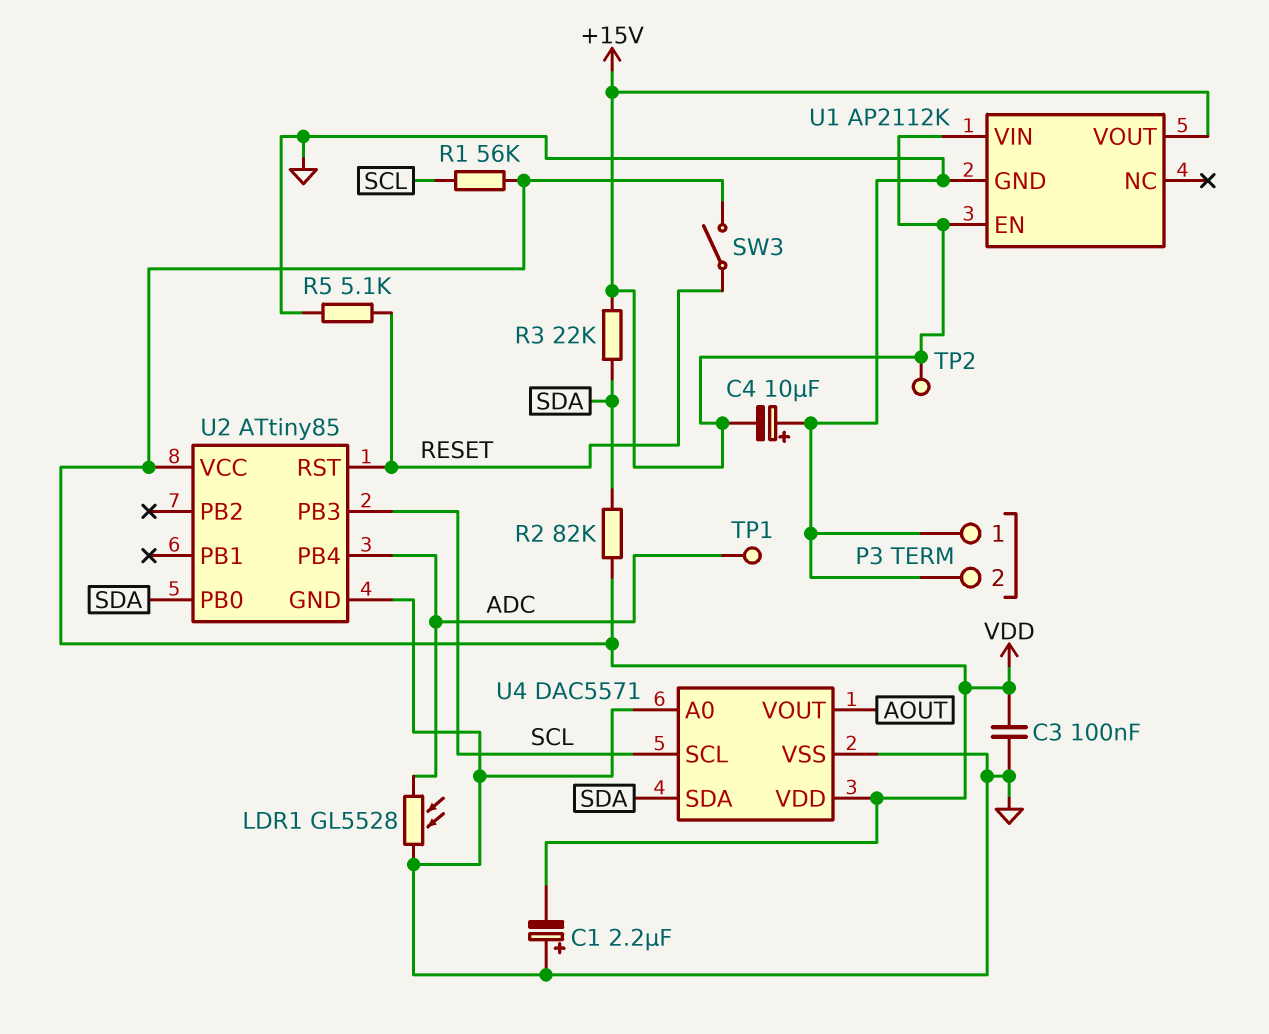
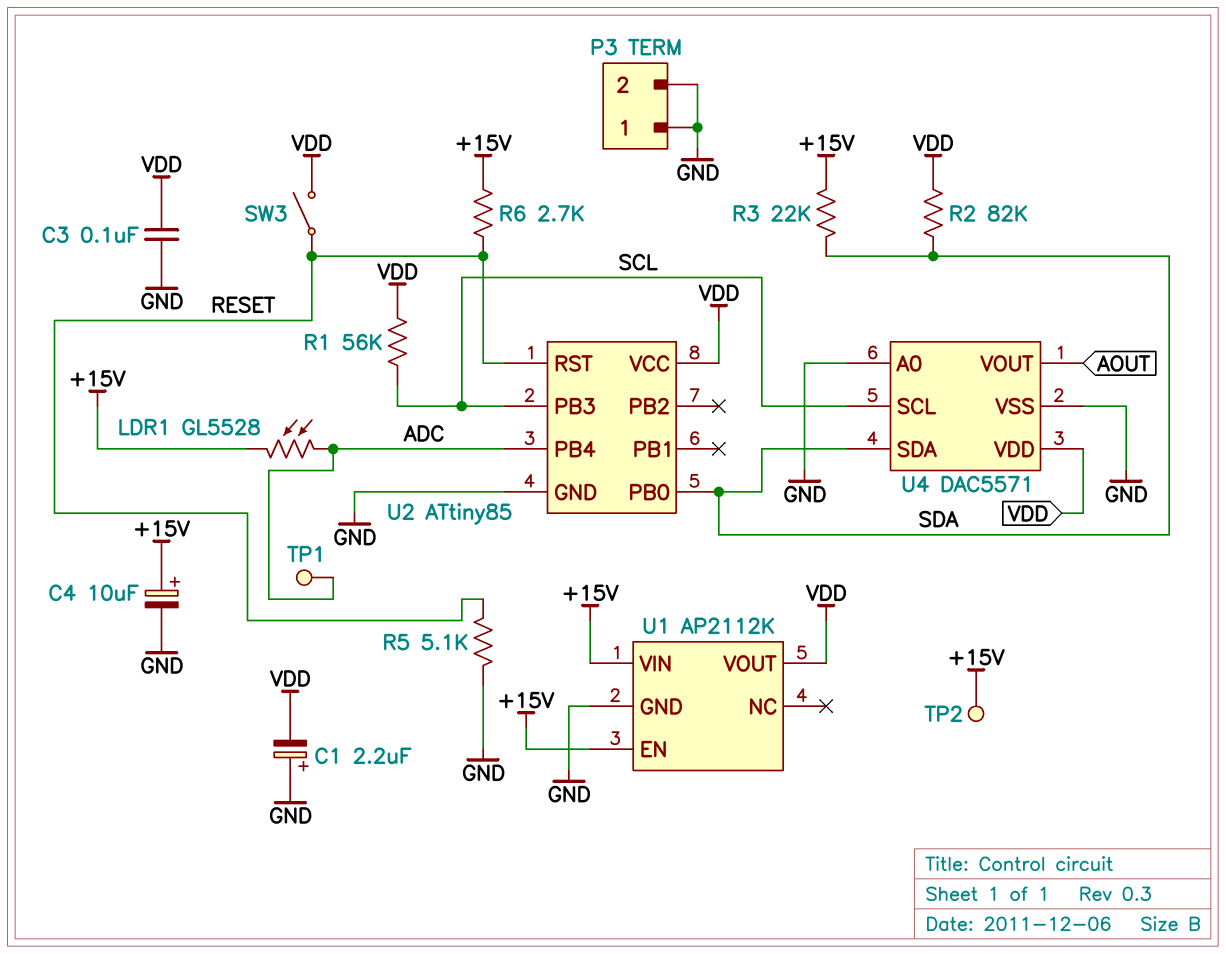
C4: 10uF (plus GND, minus +15V) -> 10uF (plus +15V, minus GND)
LDR1: GL5528 (ADC, GND) -> GL5528 (+15V, ADC)
R6: none -> 2.7k (+15V, RESET)
U1 pin VOUT: +15V -> VDD

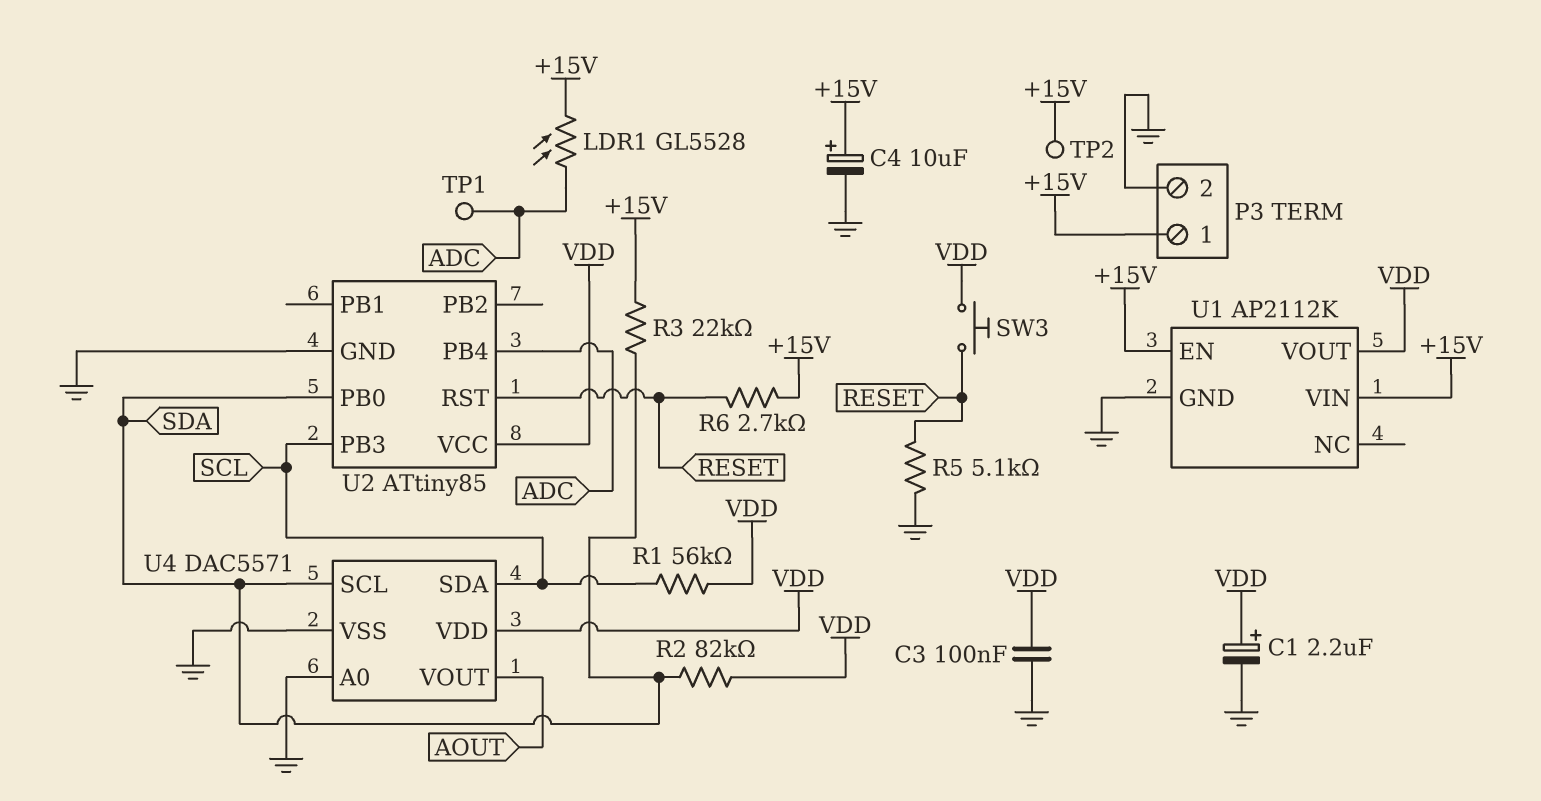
C1: 2.2uF (plus GND, minus VDD) -> 2.2uF (plus VDD, minus GND)
P3 pin 1: GND -> +15V
SW3: switch (RESET, VDD) -> button (RESET, VDD)
U4 pin SCL: SCL -> SDA
U4 pin SDA: SDA -> SCL

